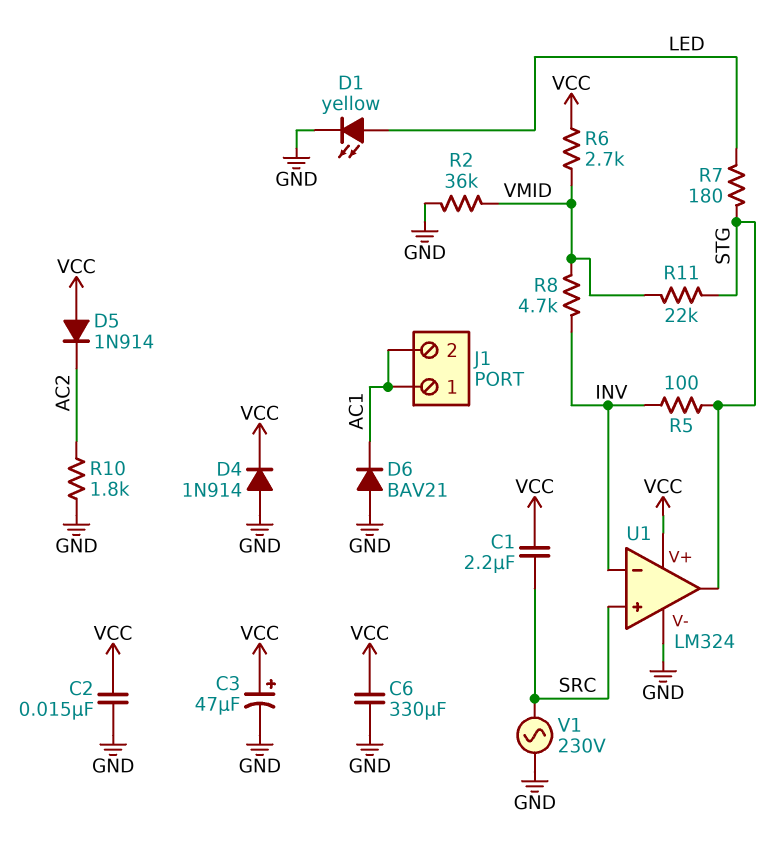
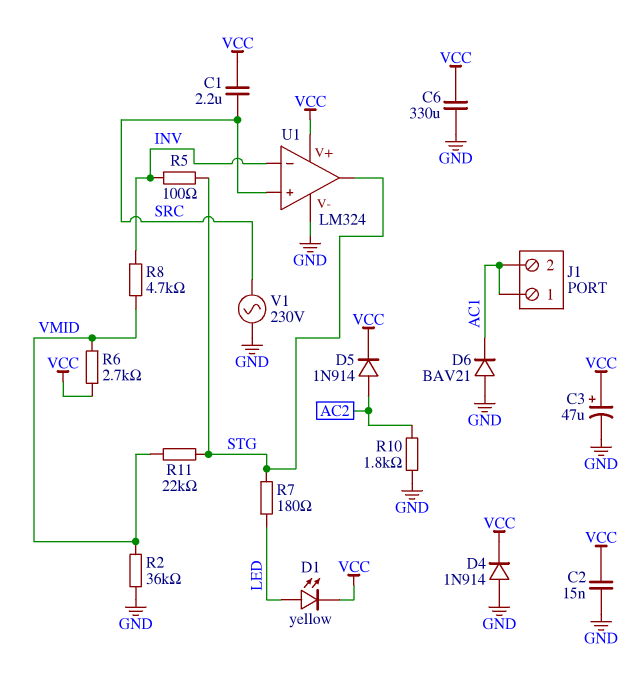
D1: LED yellow (A LED, K GND) -> LED yellow (A LED, K VCC)
D5: diode 1N914 (A VCC, K AC2) -> diode 1N914 (A AC2, K VCC)

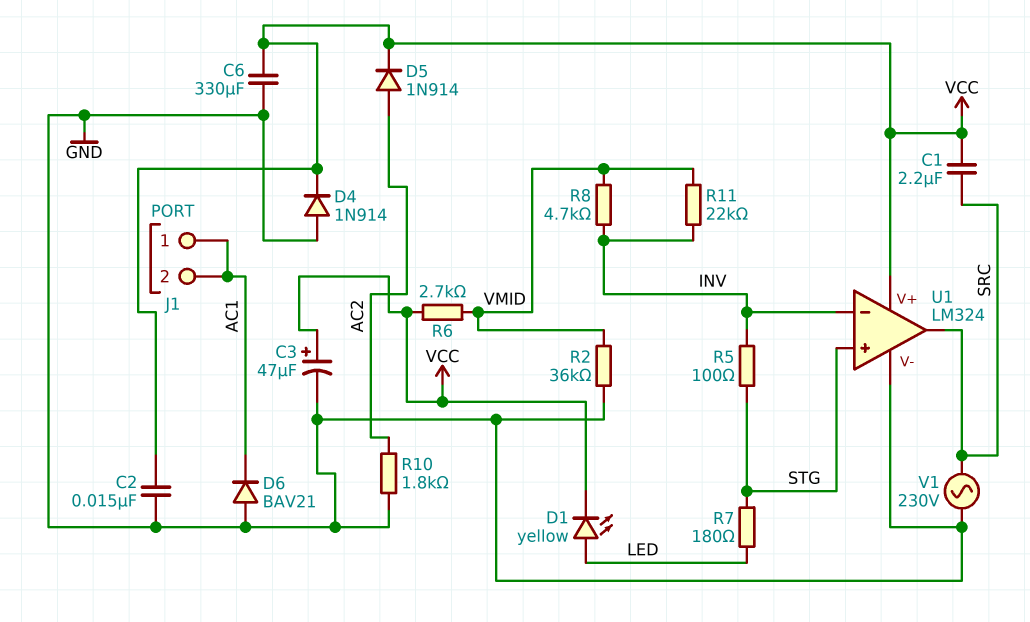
R11: 22k (STG, VMID) -> 22k (INV, VMID)
U1 pin in+: SRC -> STG
U1 pin out: STG -> SRC

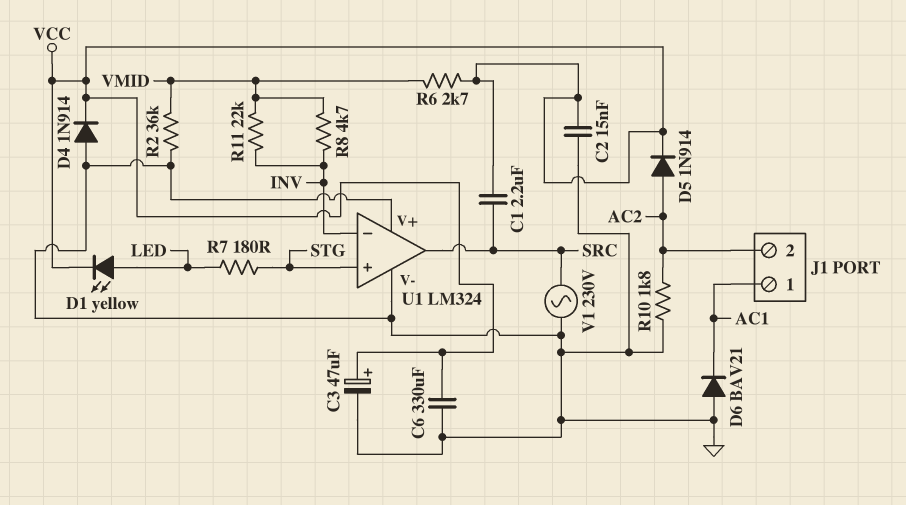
J1 pin 2: AC1 -> AC2
R5: 100 (INV, STG) -> none
U1 pin V+: VCC -> GND

